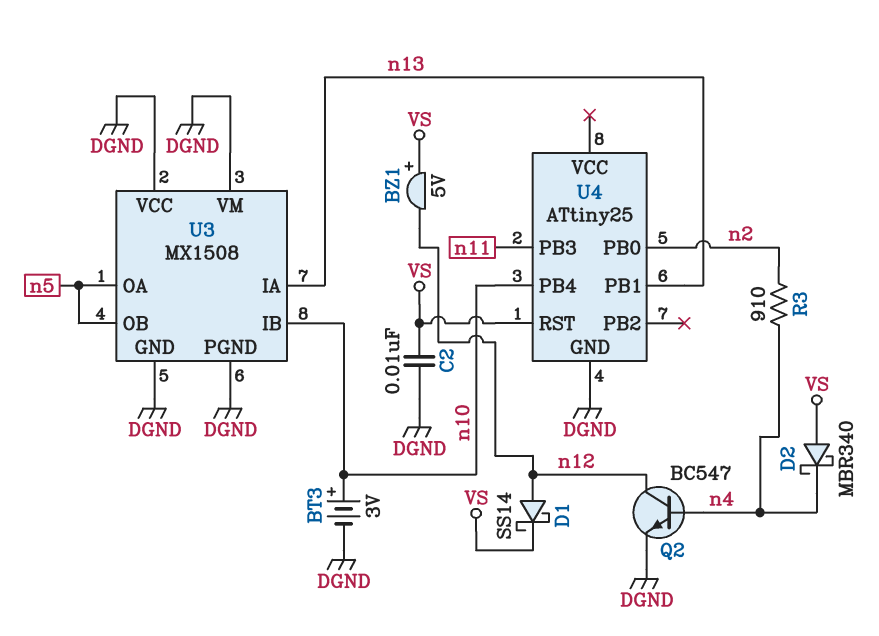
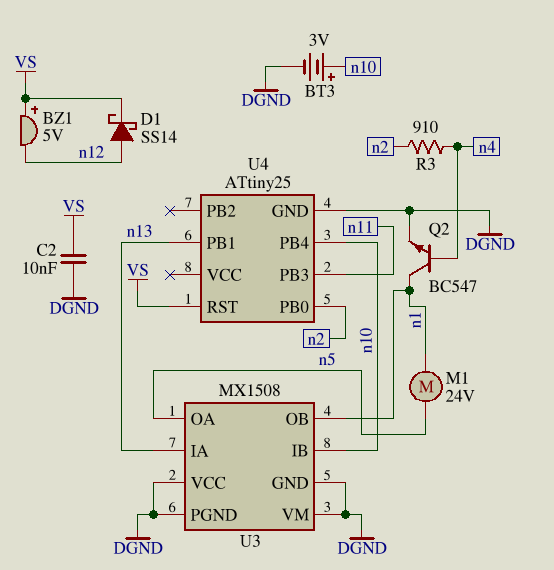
D2: schottky MBR340 (A VS, K n4) -> none
M1: none -> motor 24V (n1, n5)
Q2: NPN BC547 (B n4, C n12, E DGND) -> NPN BC547 (B n4, C n1, E DGND)
U3 pin OB: n5 -> n1

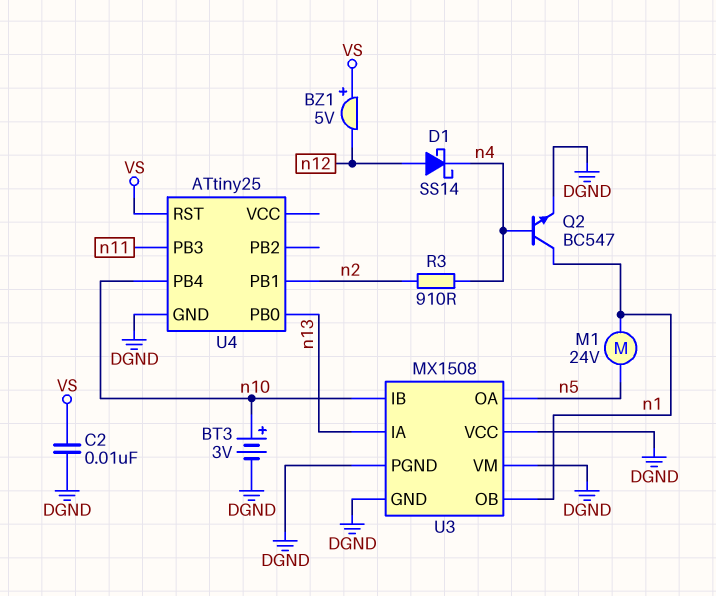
D1: schottky SS14 (A n12, K VS) -> schottky SS14 (A n12, K n4)
U4 pin PB0: n2 -> n13
U4 pin PB1: n13 -> n2

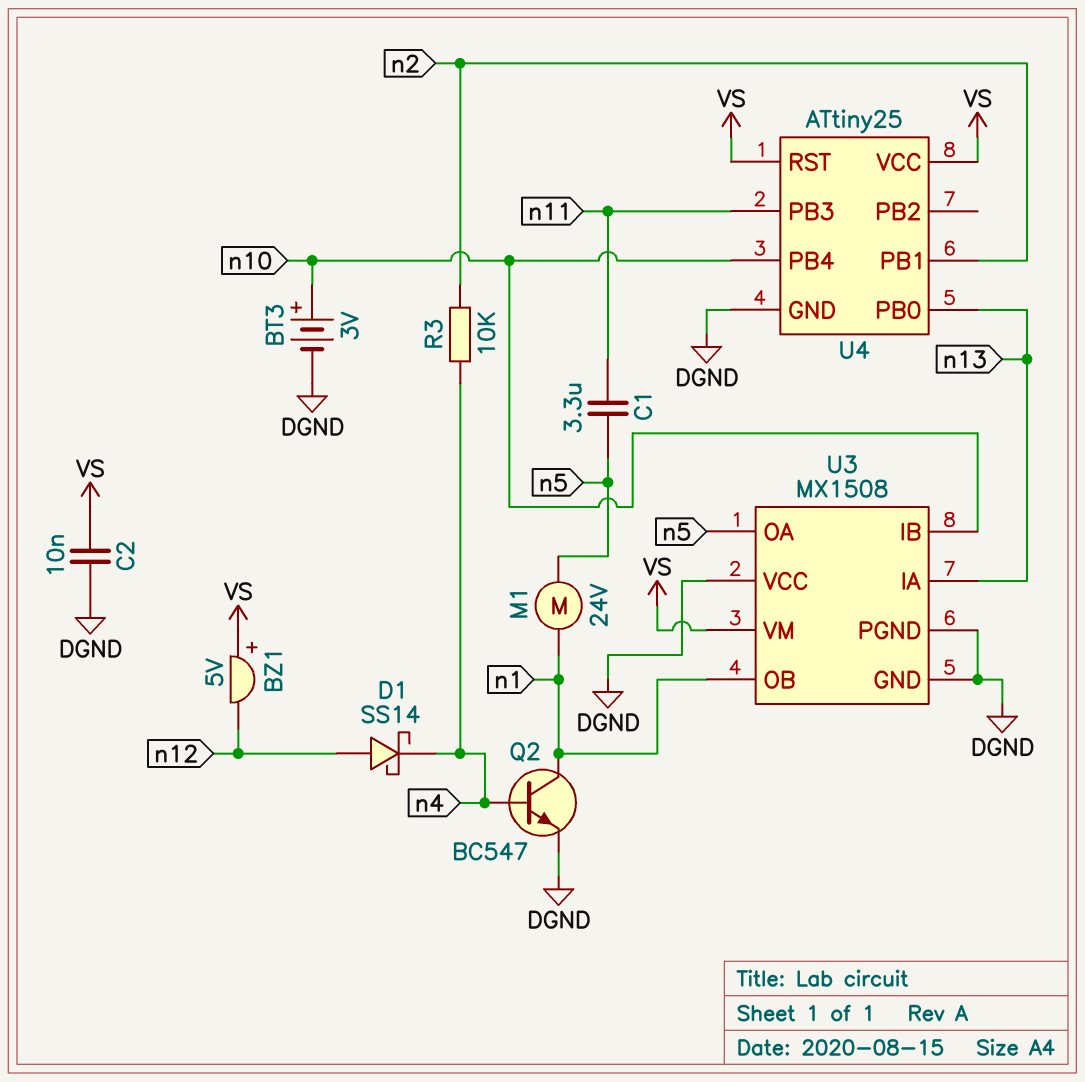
C1: none -> 3.3uF (n5, n11)
R3: 910 (n2, n4) -> 10k (n2, n4)
U3 pin VM: DGND -> VS
U4 pin VCC: none -> VS

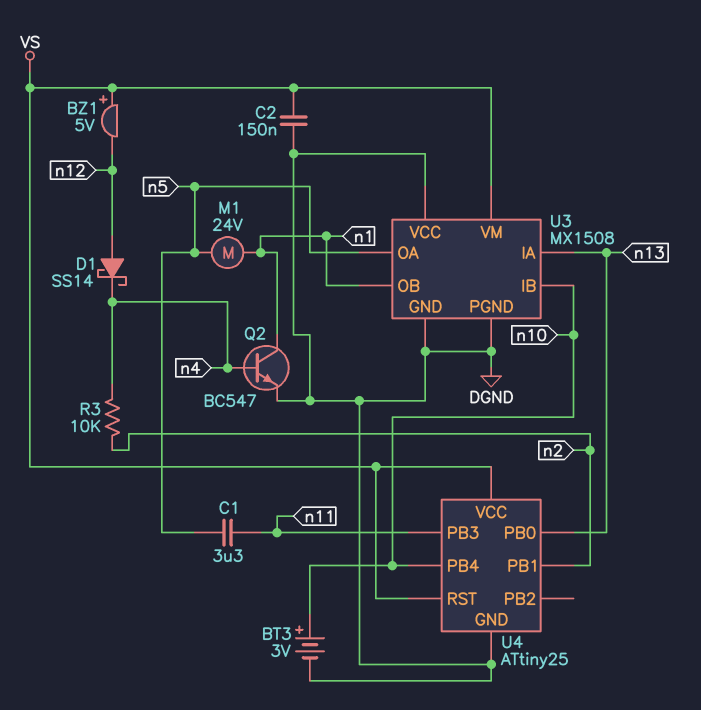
C2: 10nF (DGND, VS) -> 150nF (DGND, VS)

